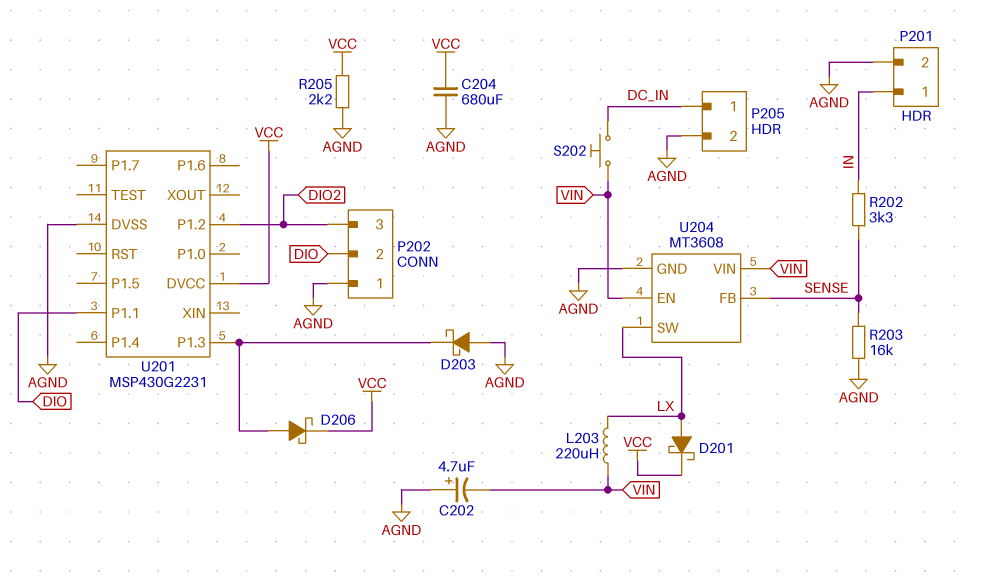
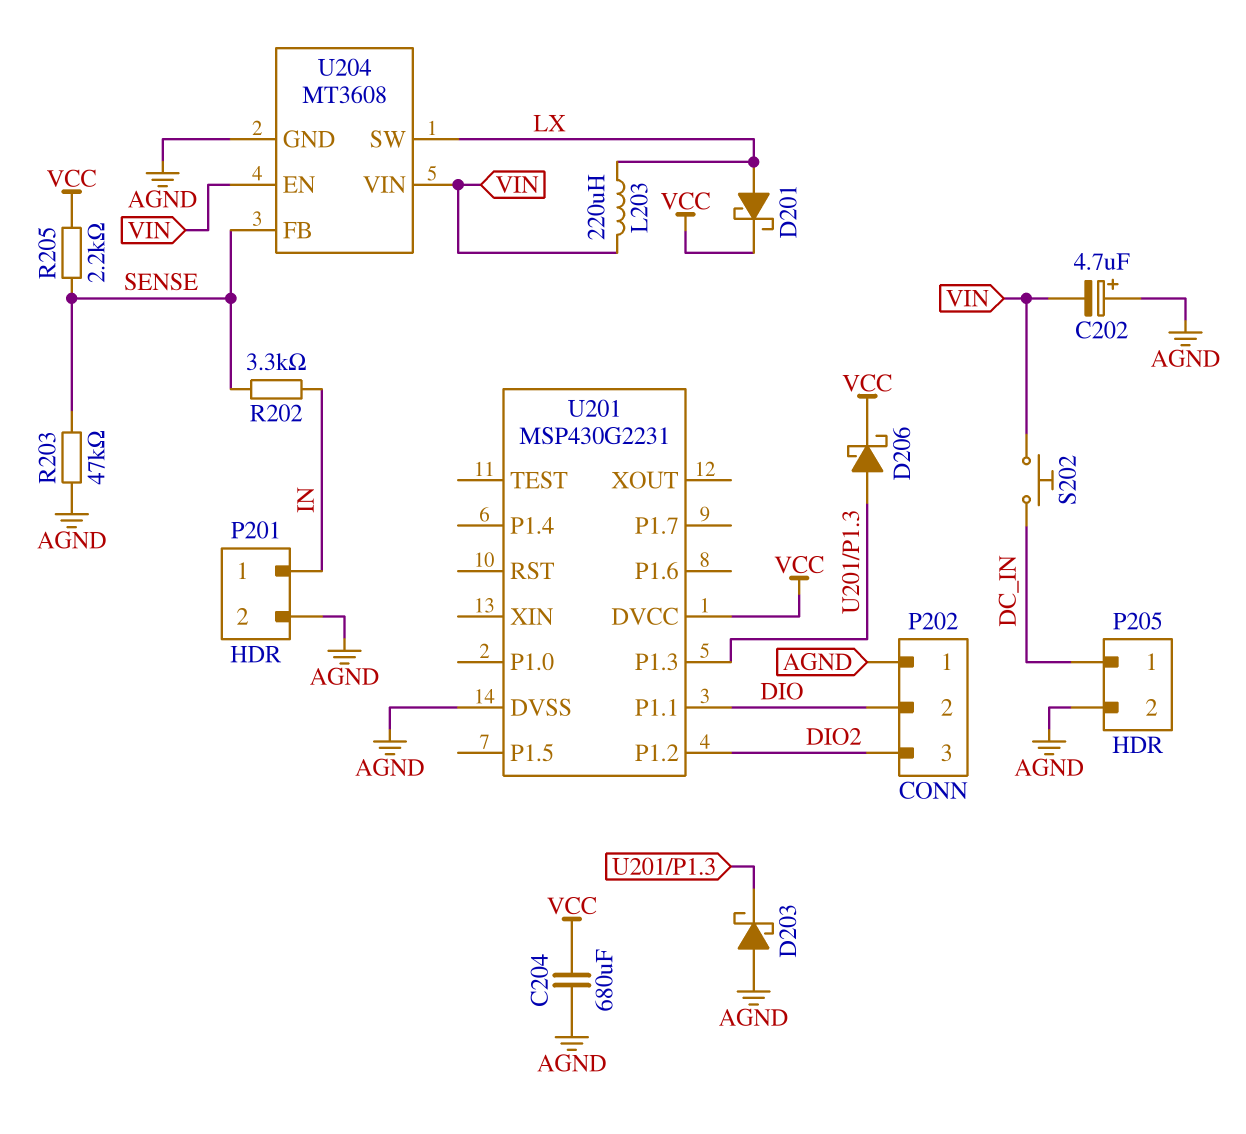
R203: 16k (AGND, SENSE) -> 47k (AGND, SENSE)
R205: 2.2k (AGND, VCC) -> 2.2k (SENSE, VCC)

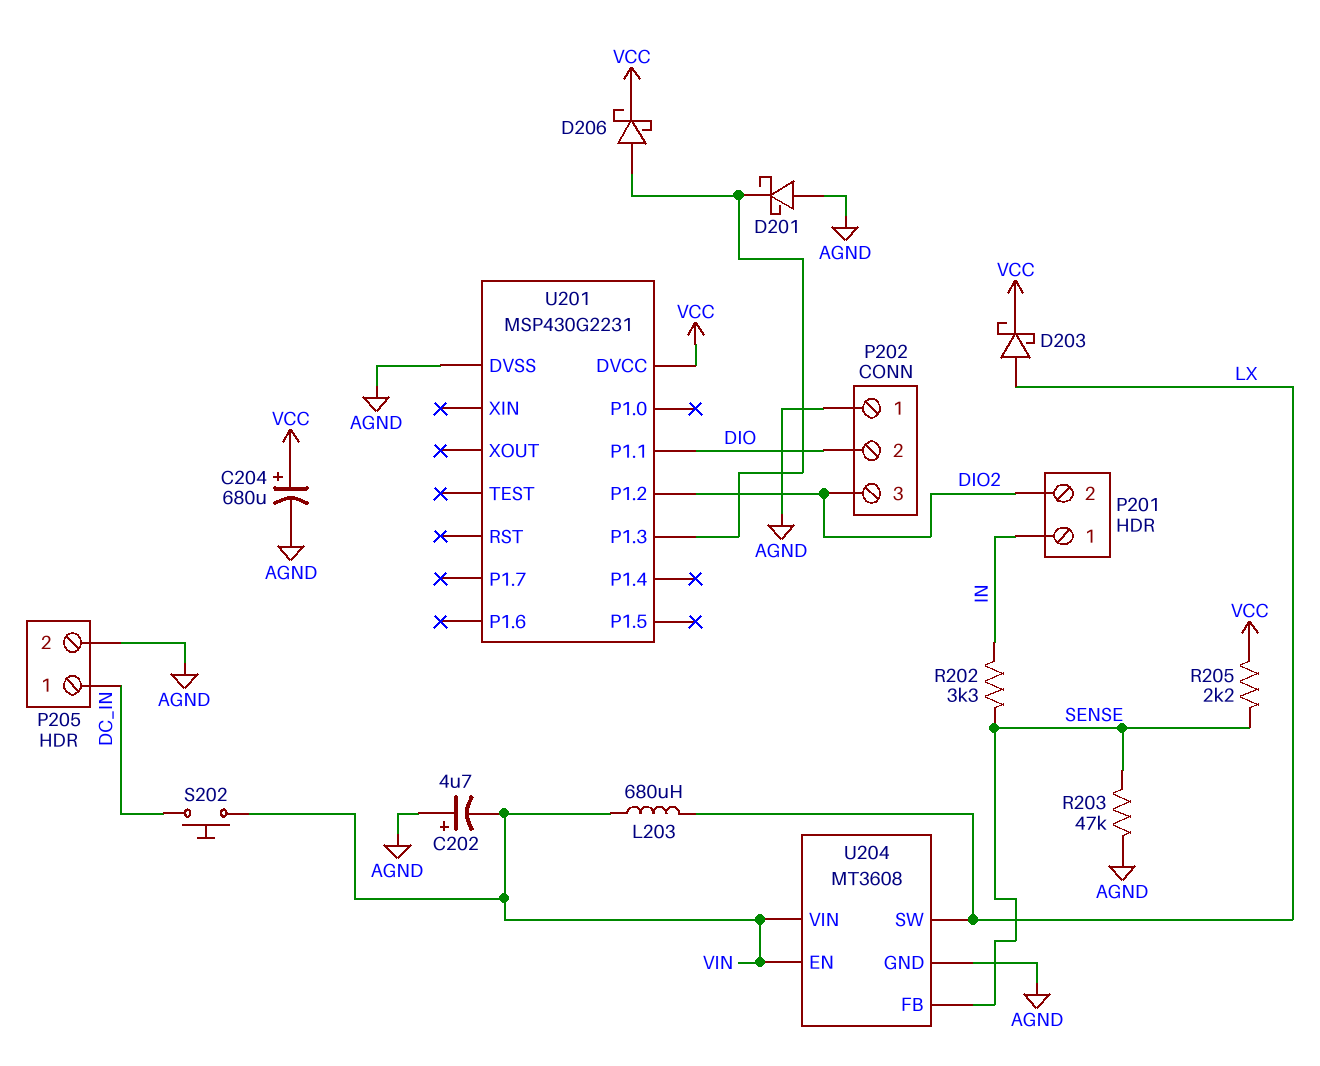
C204: 680uF (AGND, VCC) -> 680uF (plus VCC, minus AGND)
D201: schottky (A LX, K VCC) -> schottky (A AGND, K U201/P1.3)
D203: schottky (A AGND, K U201/P1.3) -> schottky (A LX, K VCC)
L203: 220uH (LX, VIN) -> 680uH (LX, VIN)
P201 pin 2: AGND -> DIO2

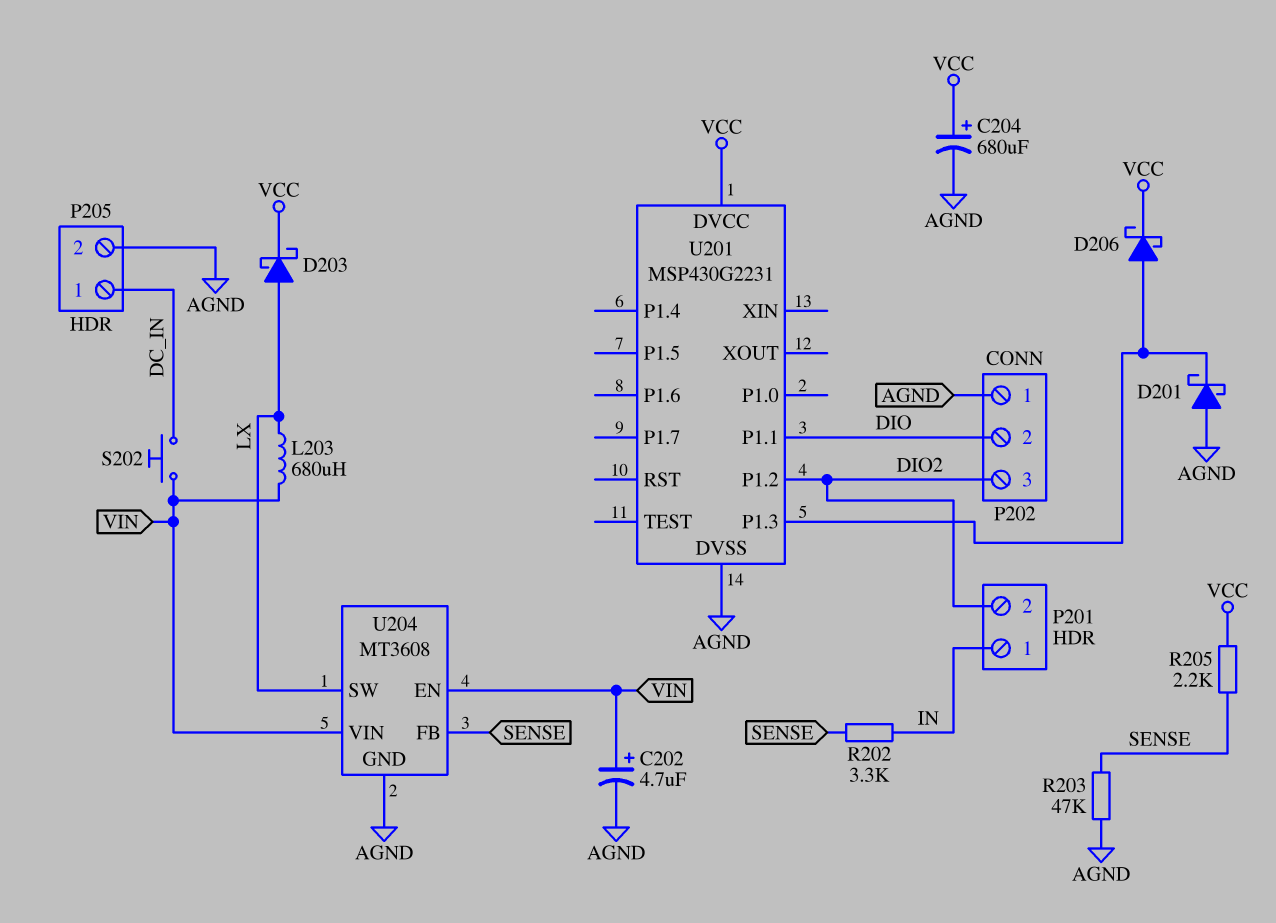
C202: 4.7uF (plus AGND, minus VIN) -> 4.7uF (plus VIN, minus AGND)

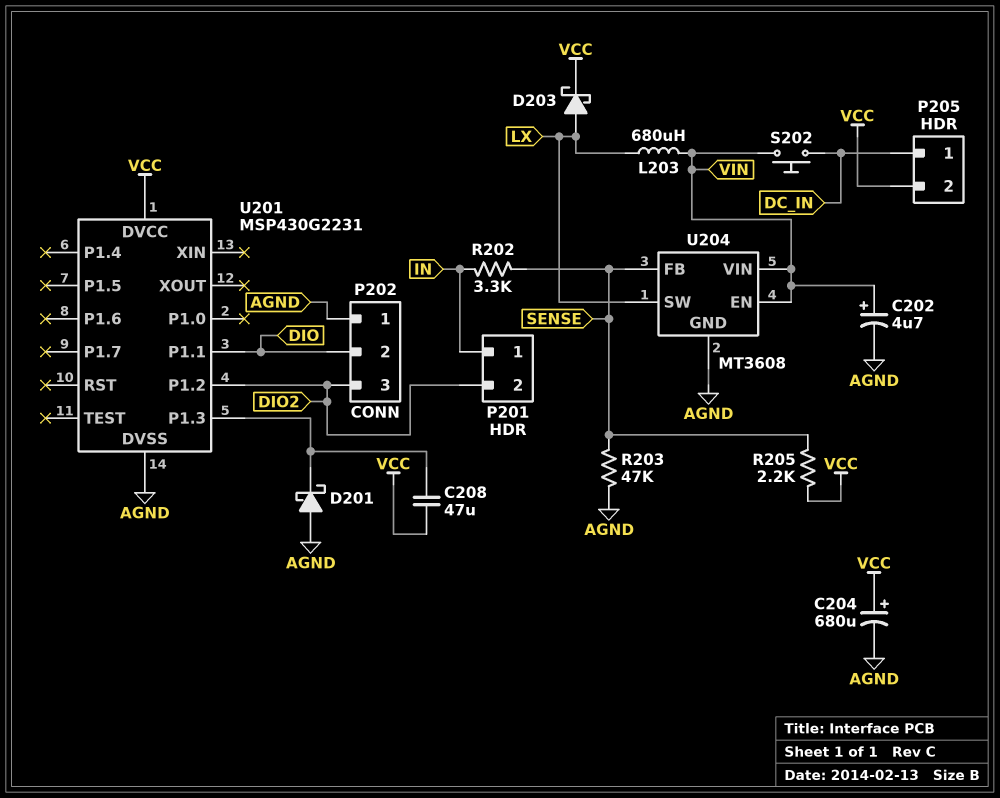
C208: none -> 47uF (U201/P1.3, VCC)
D206: schottky (A U201/P1.3, K VCC) -> none
P205 pin 2: AGND -> VCC

